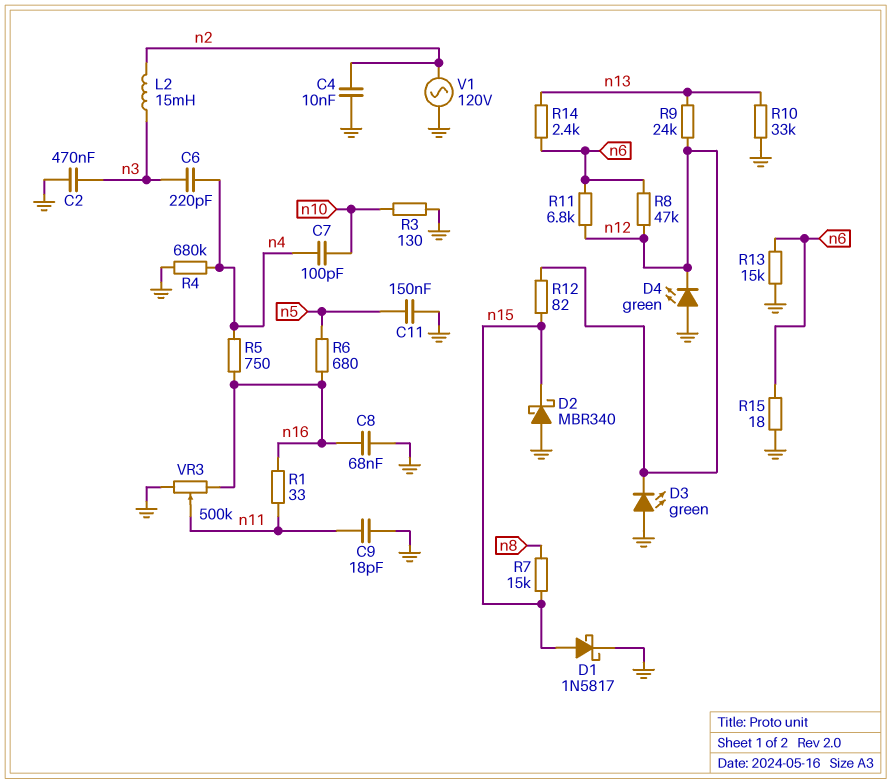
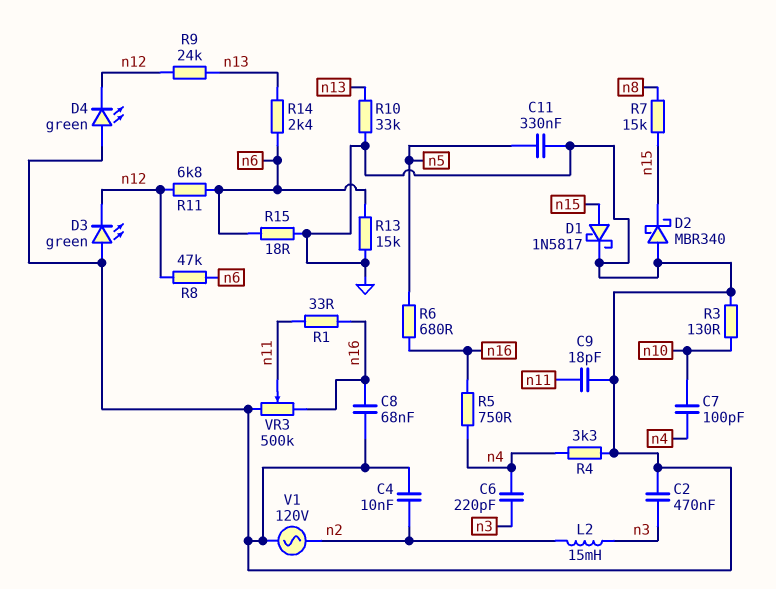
C11: 150nF (GND, n5) -> 330nF (GND, n5)
R4: 680k (GND, n4) -> 3.3k (GND, n4)
R12: 82 (n12, n15) -> none

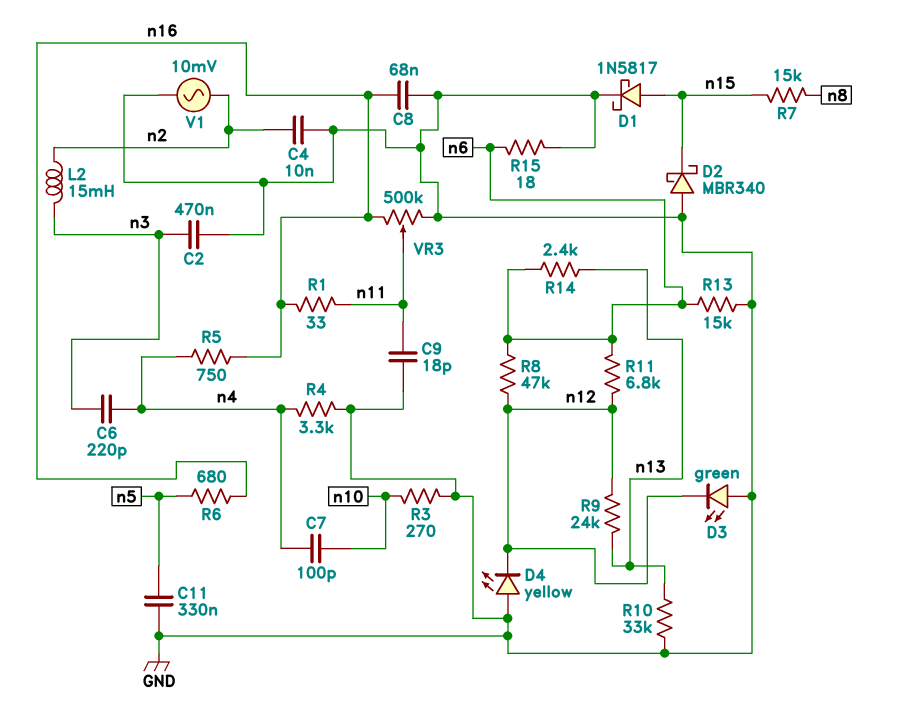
D4: LED green (A GND, K n12) -> LED yellow (A GND, K n12)
R3: 130 (GND, n10) -> 270 (GND, n10)
V1: AC 120V (GND, n2) -> AC 10mV (GND, n2)

